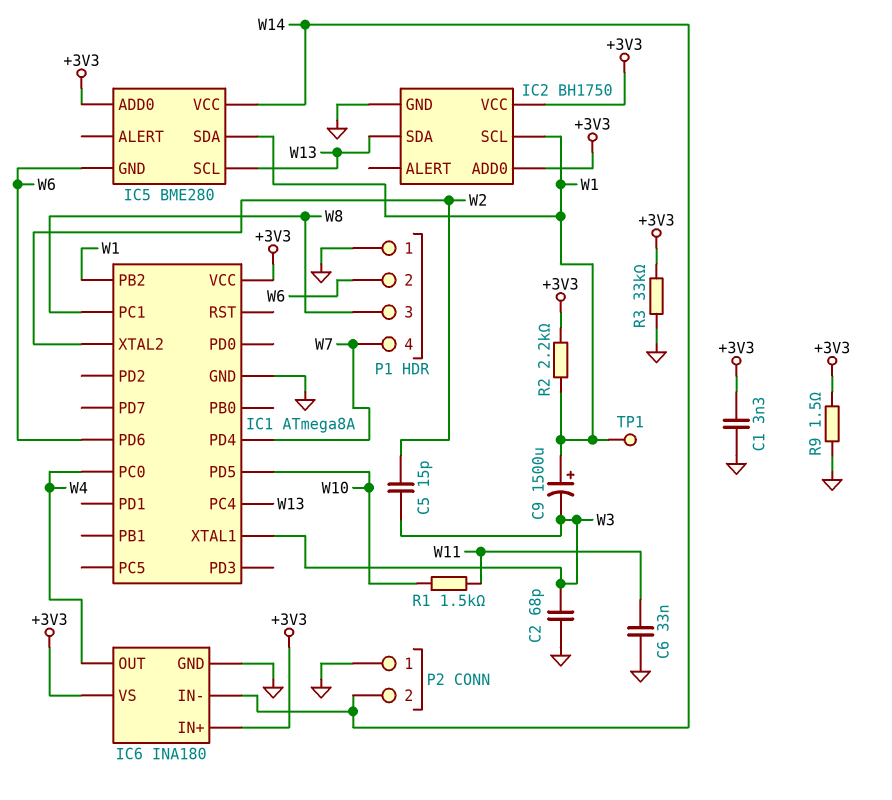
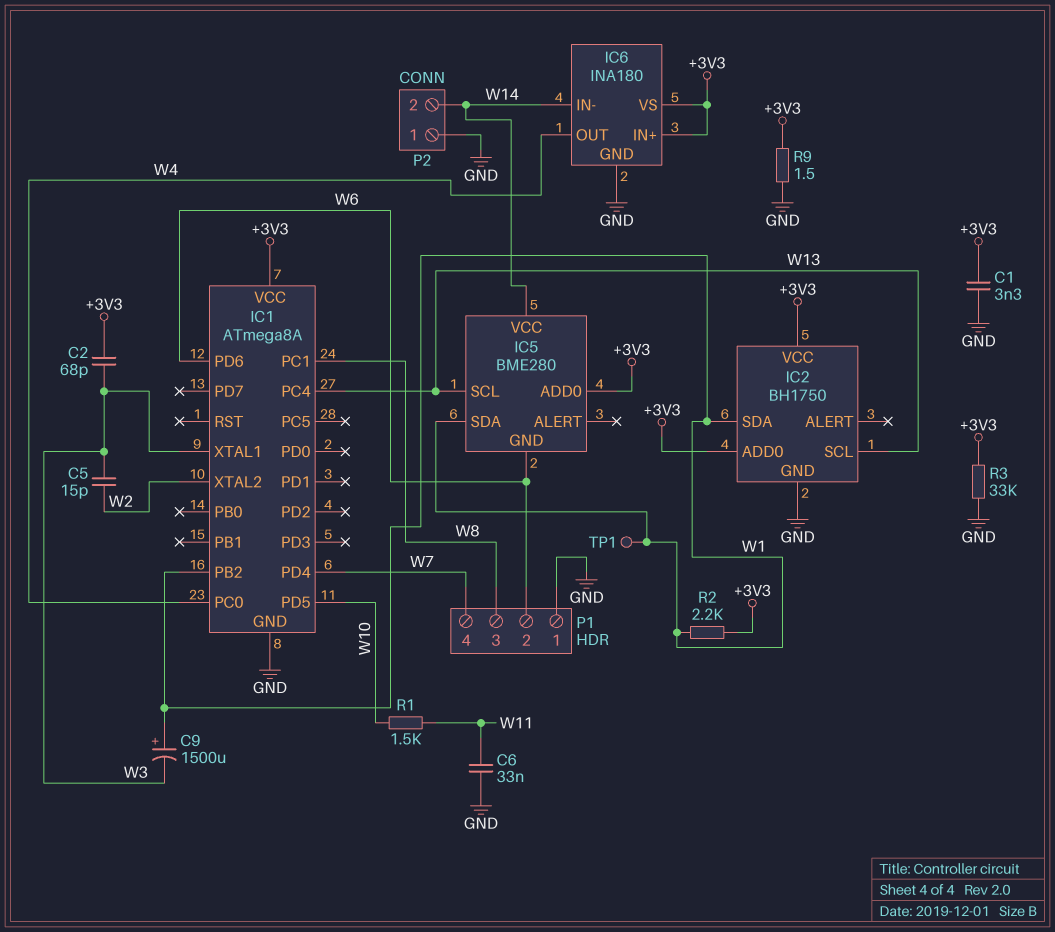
C2: 68pF (GND, W3) -> 68pF (+3V3, W3)
IC2 pin SCL: W1 -> W13
IC2 pin SDA: W13 -> W1

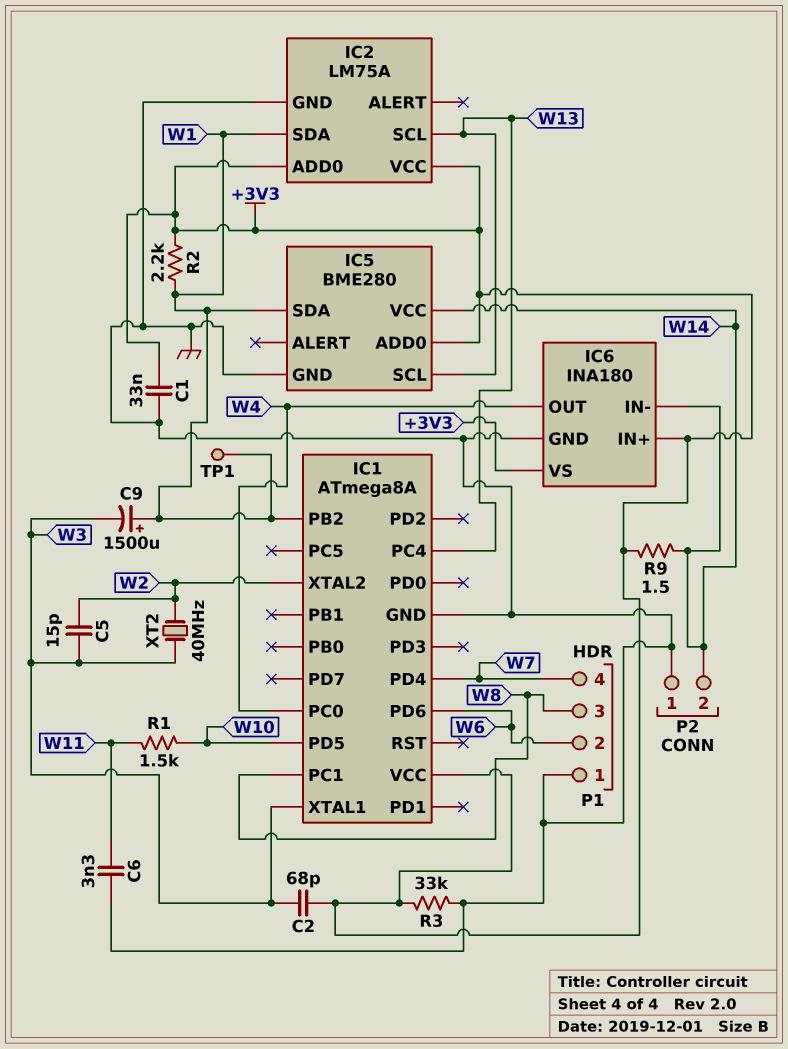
C1: 3.3nF (+3V3, GND) -> 33nF (+3V3, GND)
C6: 33nF (GND, W11) -> 3.3nF (GND, W11)
IC2: BH1750 -> LM75A
IC5 pin GND: W6 -> GND
R9: 1.5 (+3V3, GND) -> 1.5 (+3V3, W14)
XT2: none -> 40MHz (W2, W3)

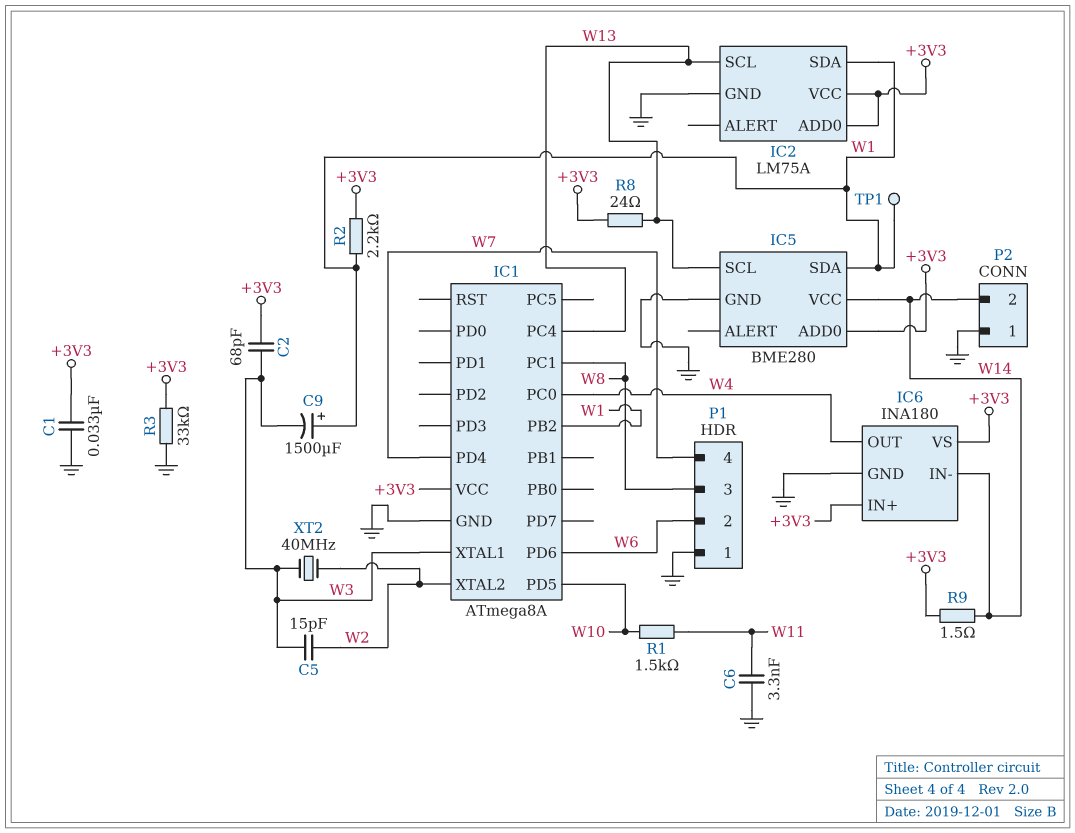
R8: none -> 24 (+3V3, W13)

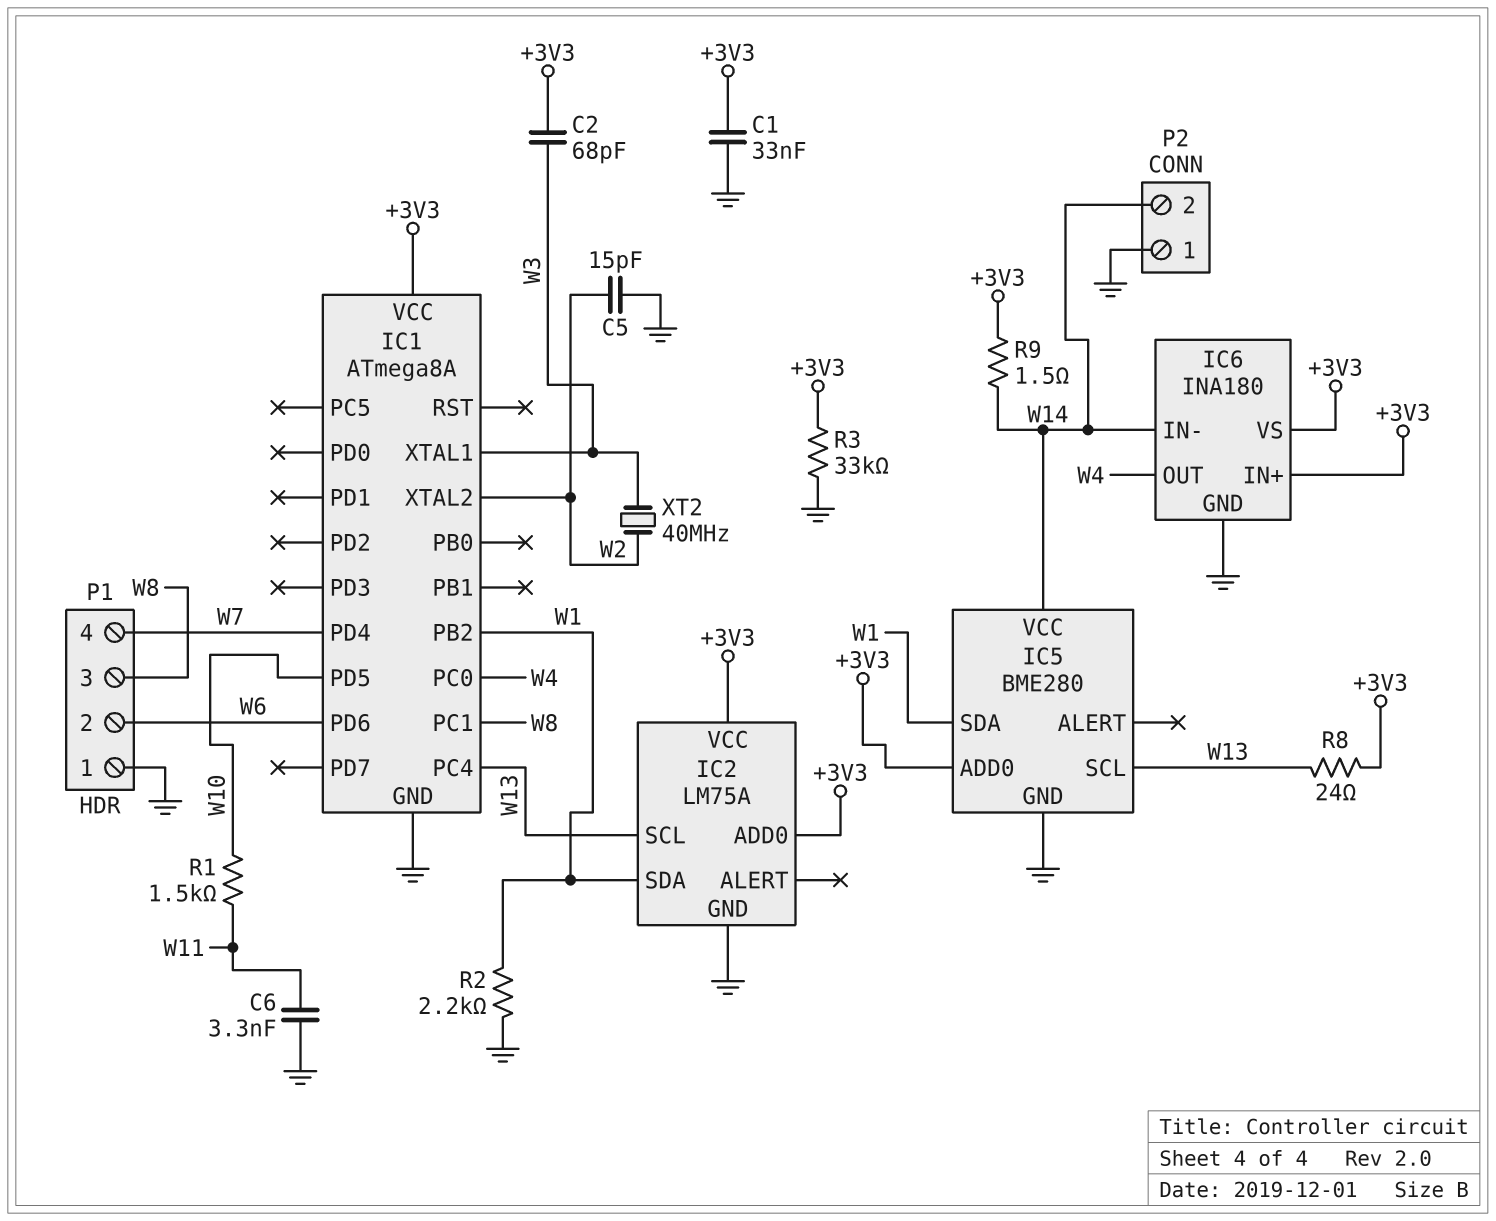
C5: 15pF (W2, W3) -> 15pF (GND, W2)
C9: 1500uF (plus W1, minus W3) -> none
R2: 2.2k (+3V3, W1) -> 2.2k (GND, W1)
TP1: test point (W1) -> none

